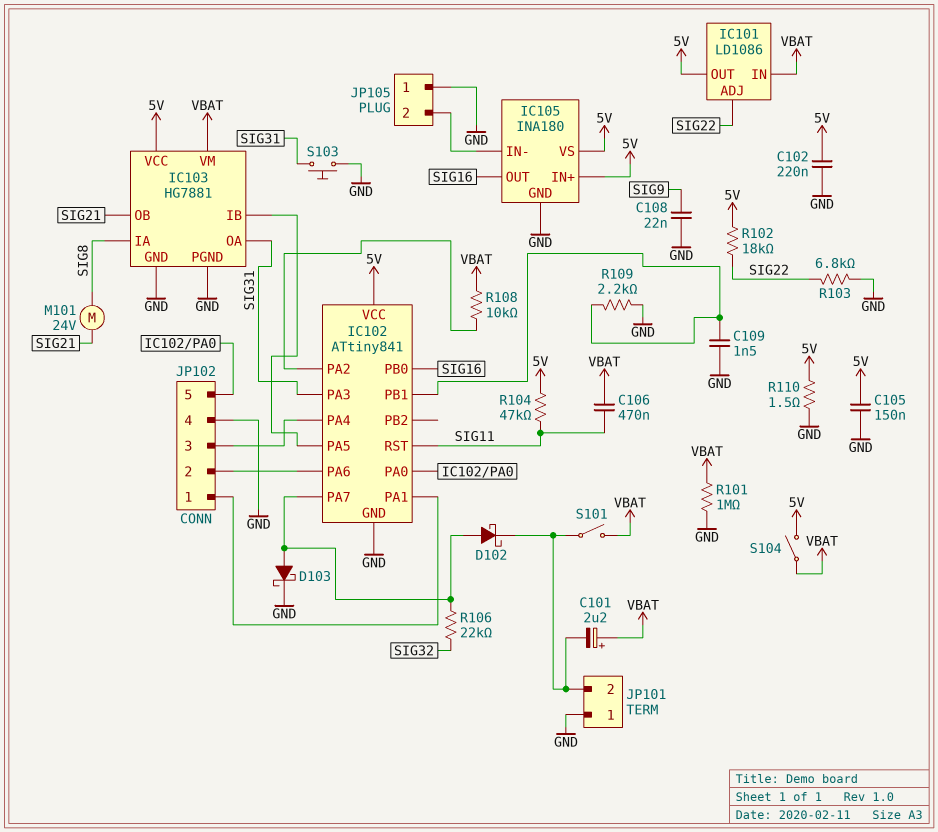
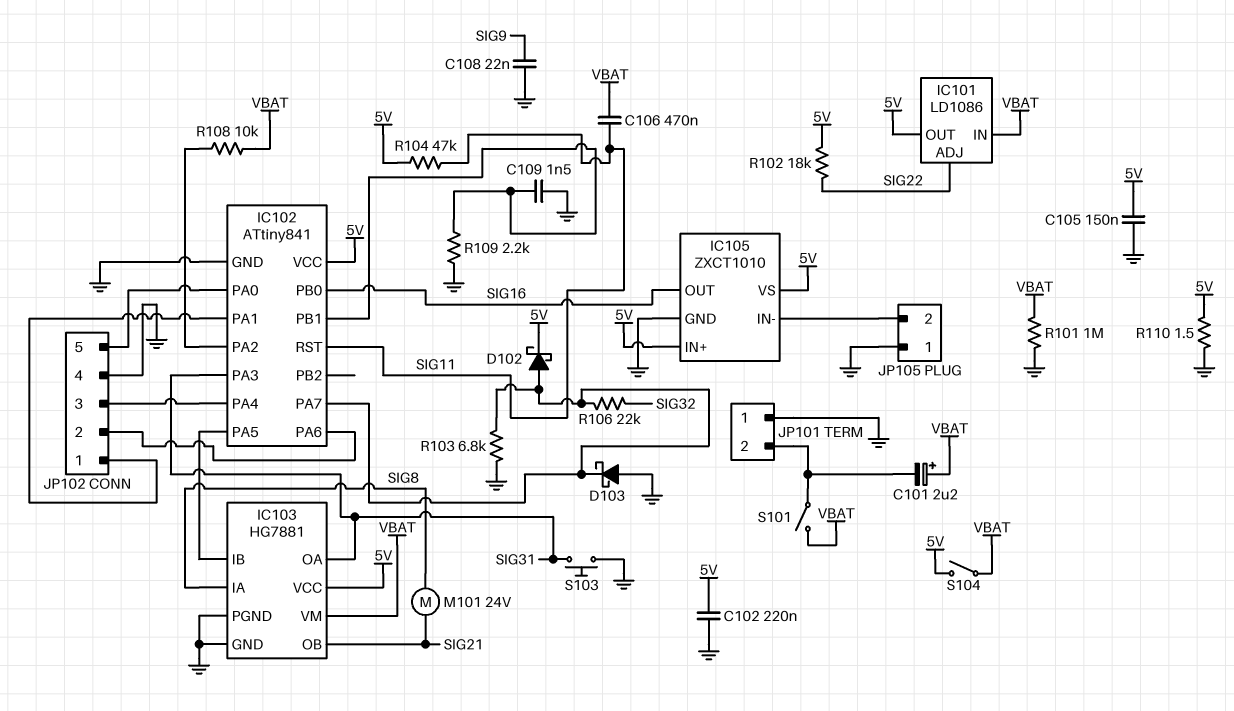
D102: schottky (A IC102/PA7, K JP101/2) -> schottky (A IC102/PA7, K 5V)
D103: schottky (A IC102/PA7, K GND) -> schottky (A GND, K IC102/PA7)
IC105: INA180 -> ZXCT1010
R103: 6.8k (GND, SIG22) -> 6.8k (GND, IC102/PA7)

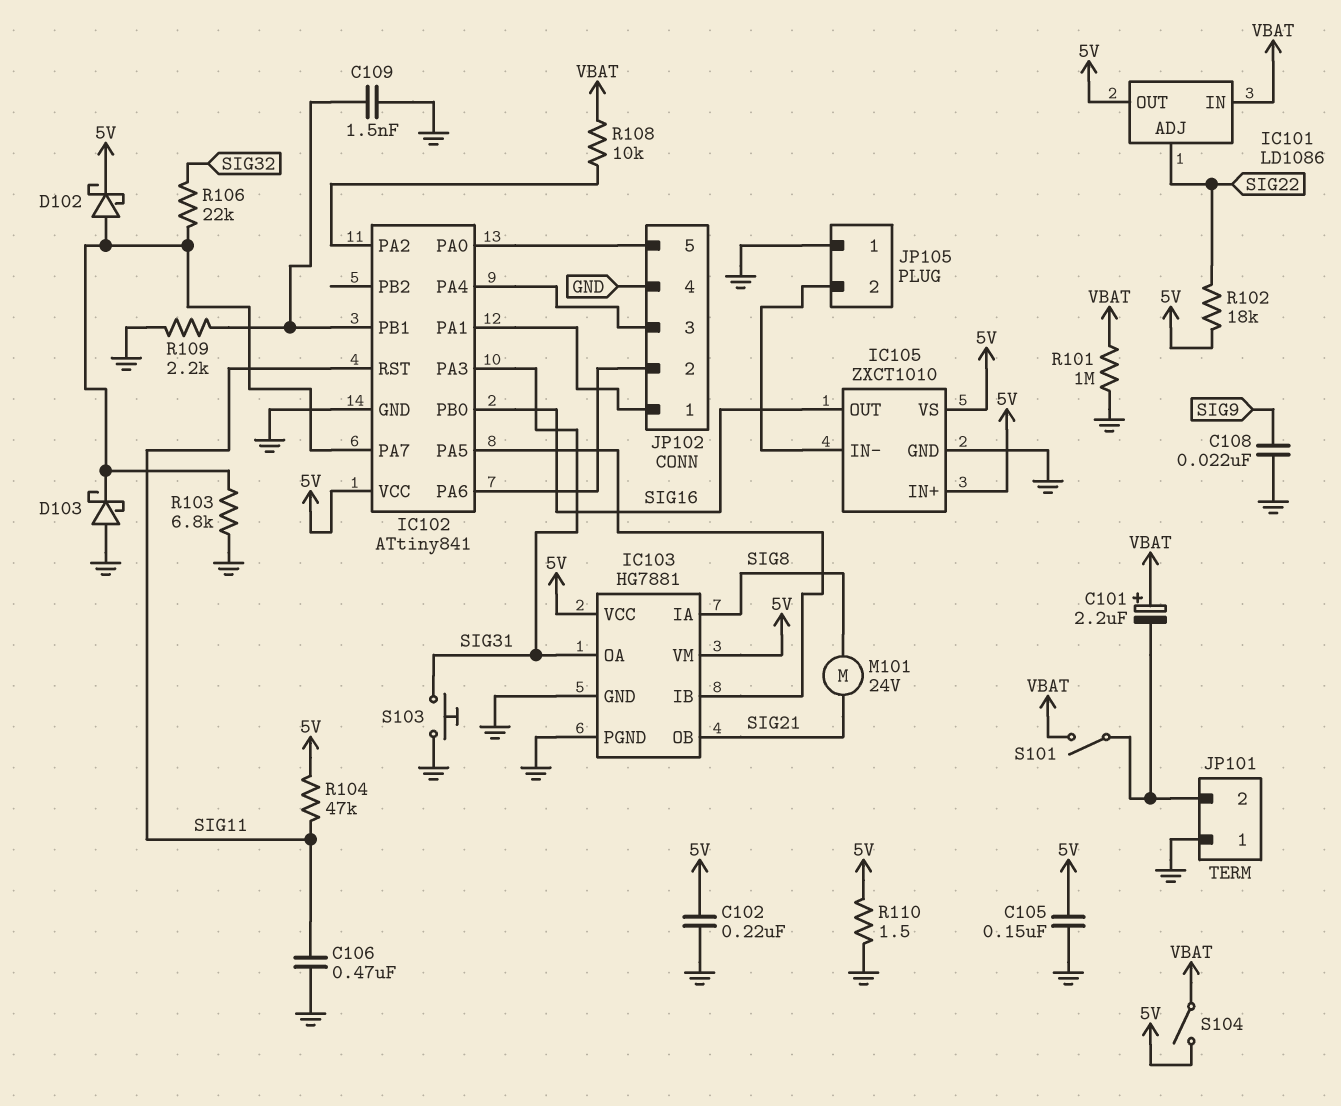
C106: 470nF (SIG11, VBAT) -> 470nF (GND, SIG11)
IC103 pin VM: VBAT -> 5V

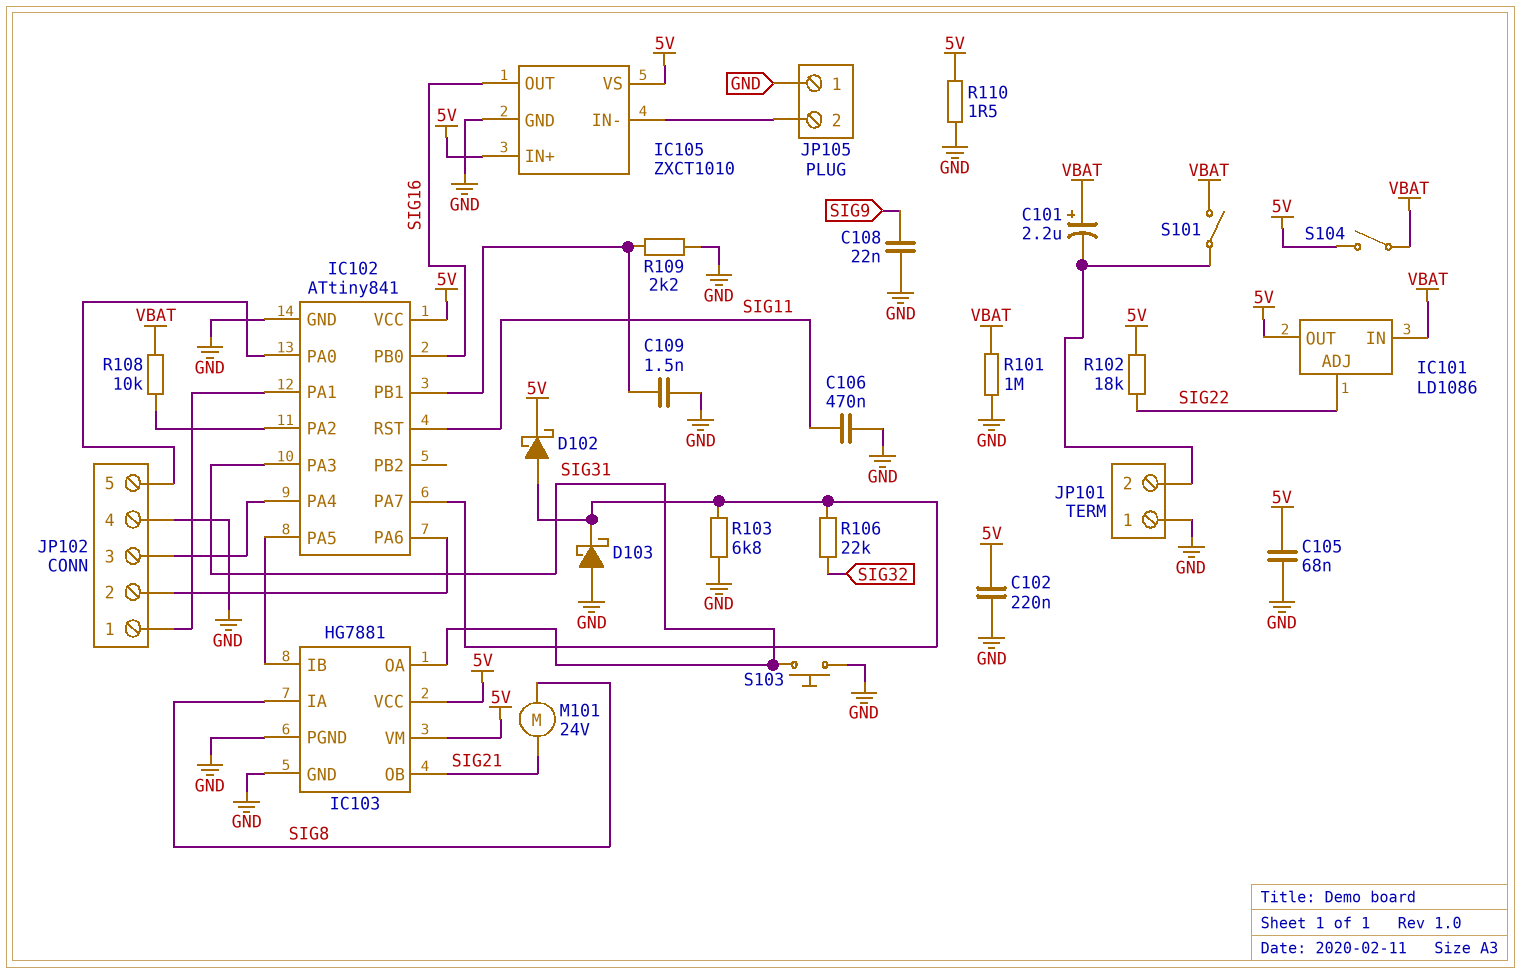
C105: 150nF (5V, GND) -> 68nF (5V, GND)
R104: 47k (5V, SIG11) -> none

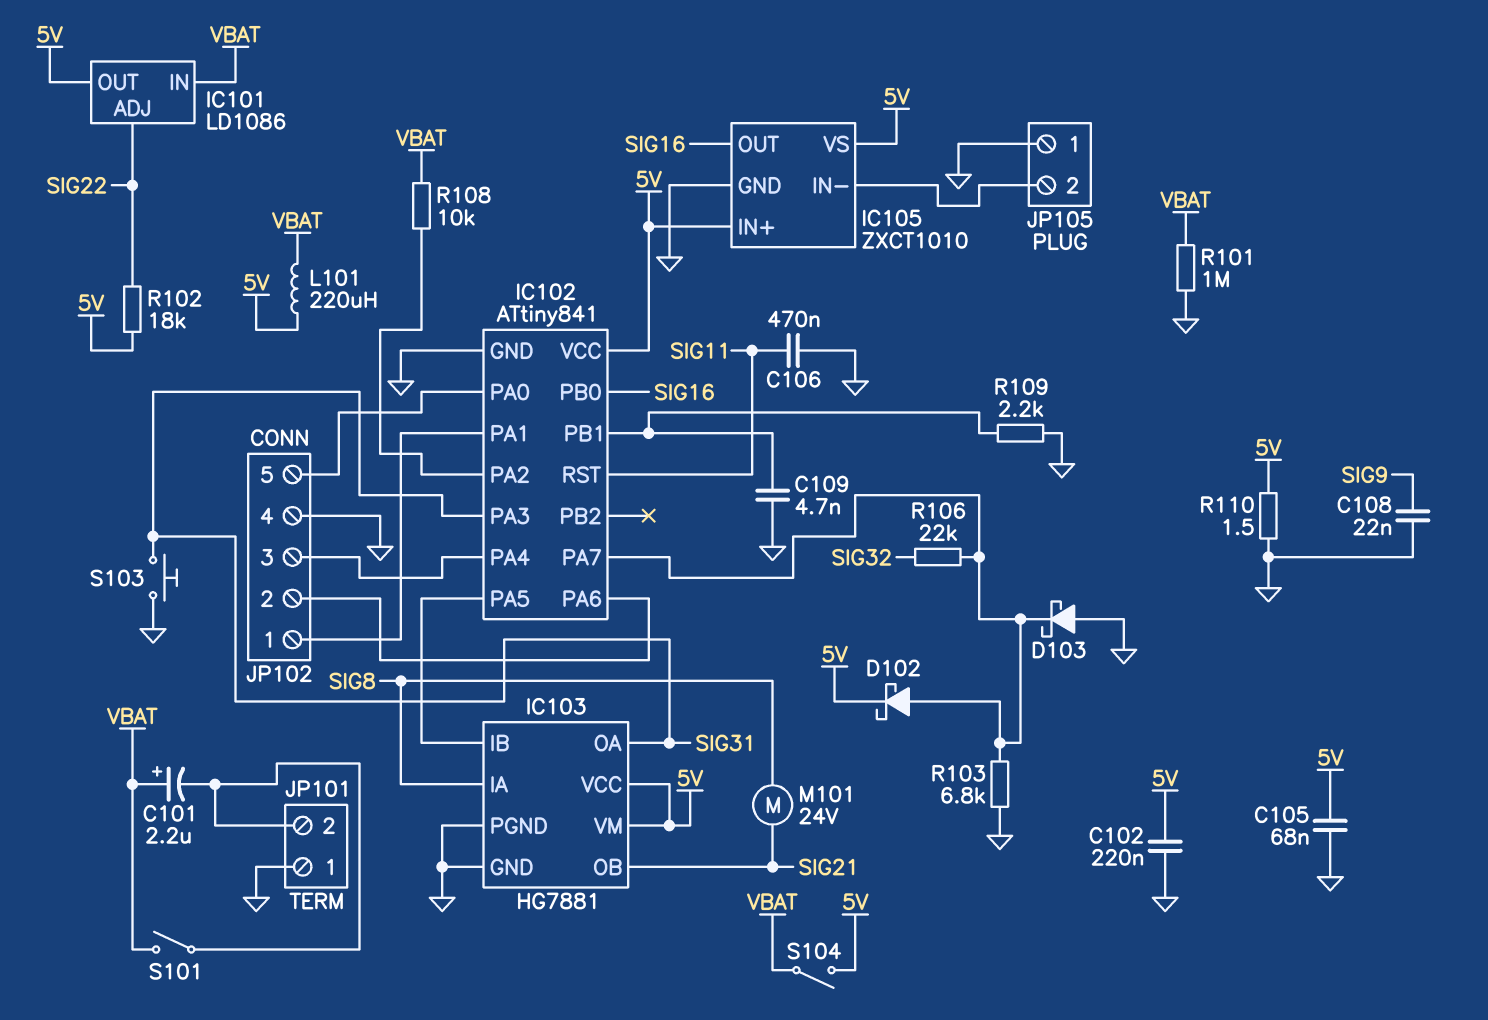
C109: 1.5nF (GND, IC102/PB1) -> 4.7nF (GND, IC102/PB1)
L101: none -> 220uH (5V, VBAT)

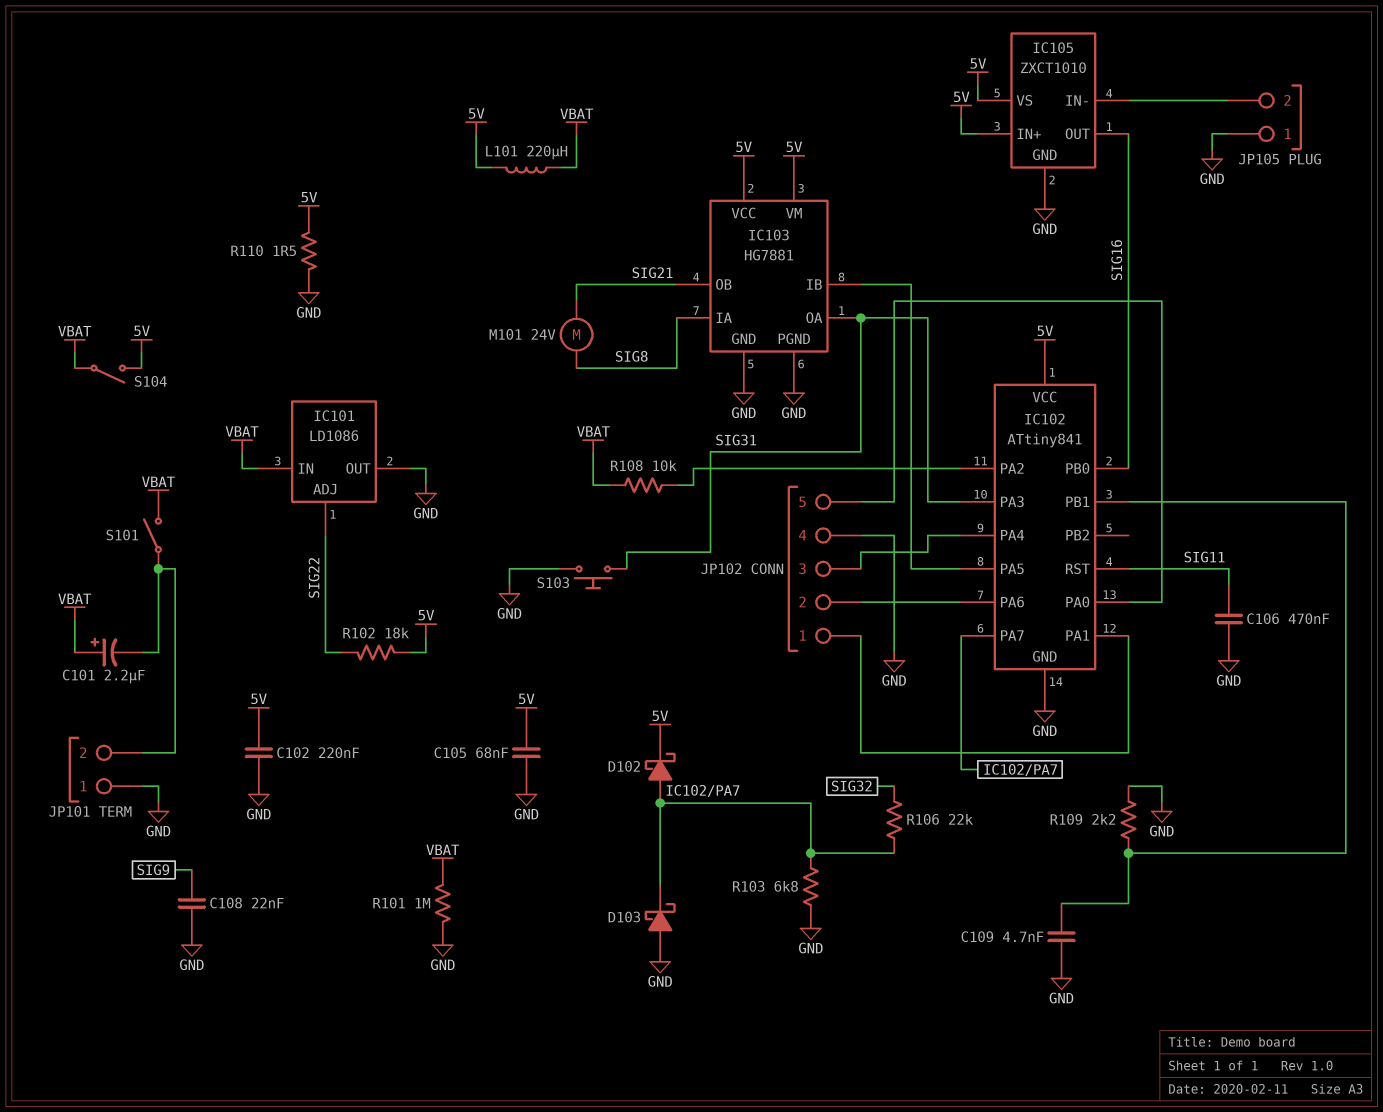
IC101 pin OUT: 5V -> GND

